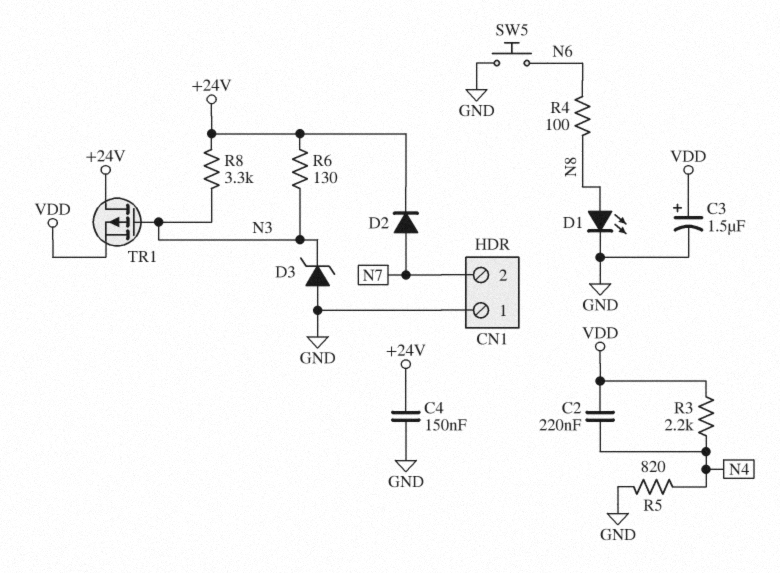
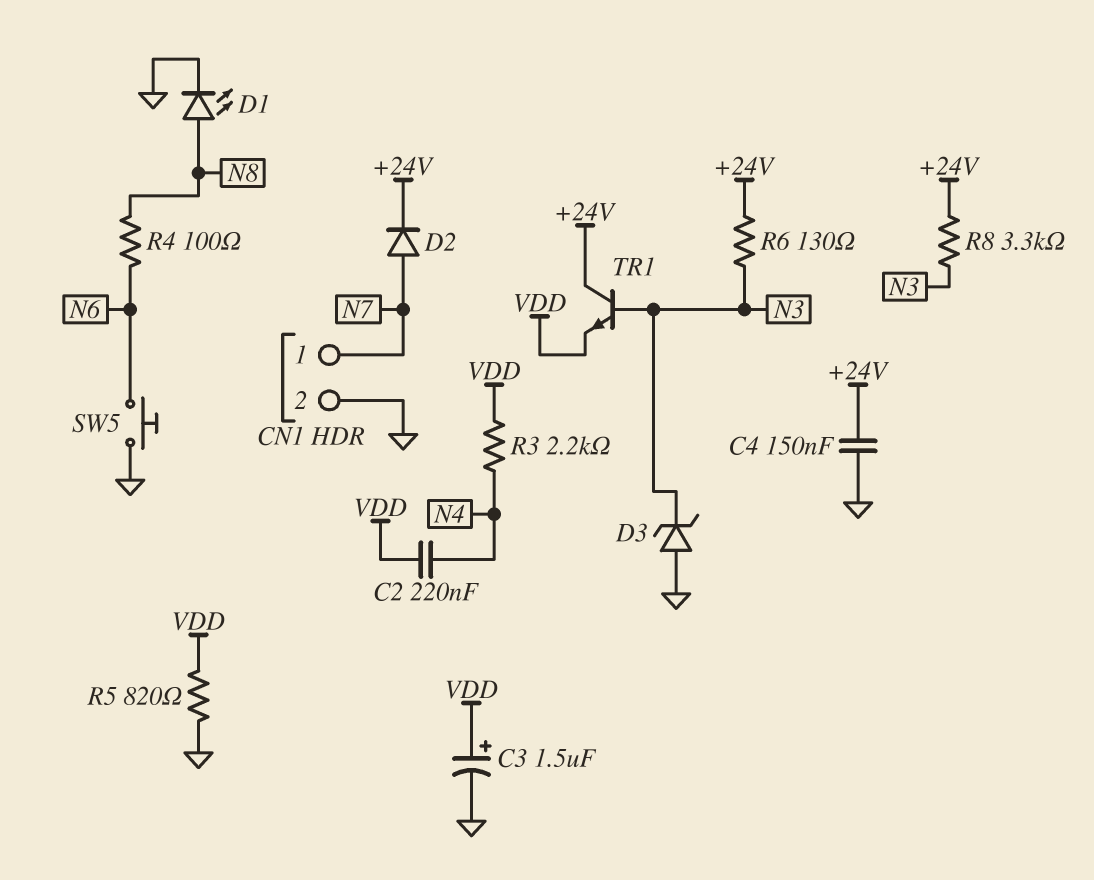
CN1 pin 1: GND -> N7
CN1 pin 2: N7 -> GND
R5: 820 (GND, N4) -> 820 (GND, VDD)
TR1: PMOS (G N3, D +24V, S VDD) -> NPN (B N3, C +24V, E VDD)

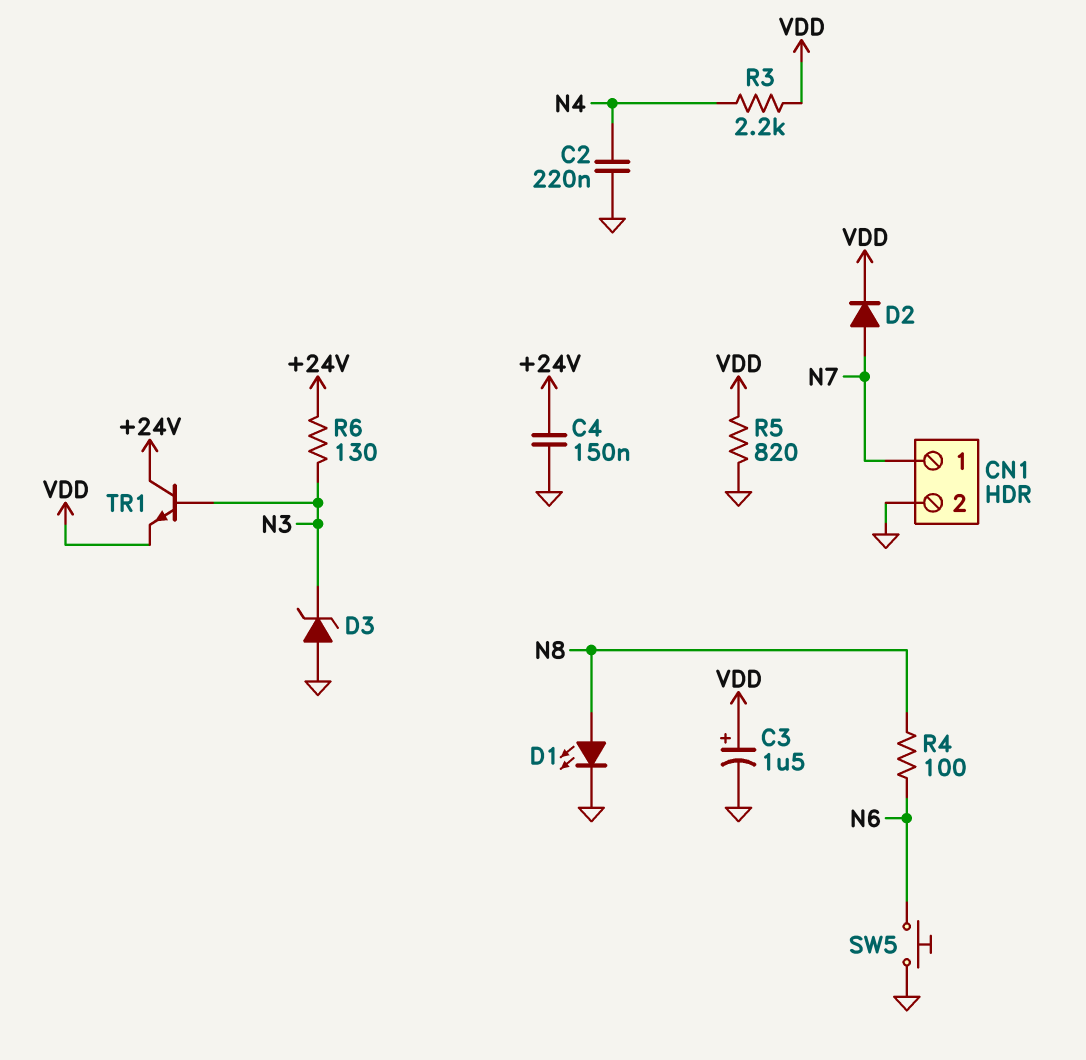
C2: 220nF (N4, VDD) -> 220nF (GND, N4)
D2: diode (A N7, K +24V) -> diode (A N7, K VDD)
R8: 3.3k (+24V, N3) -> none

